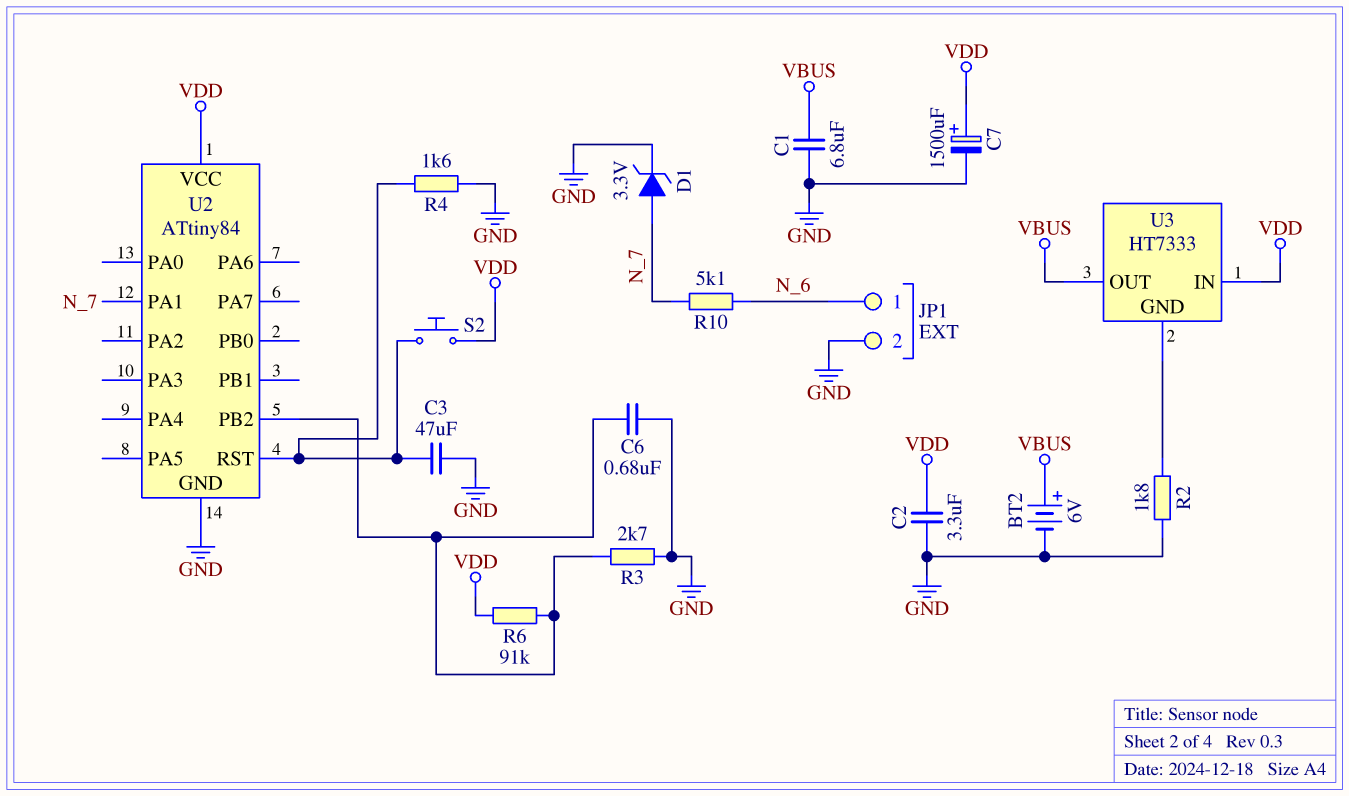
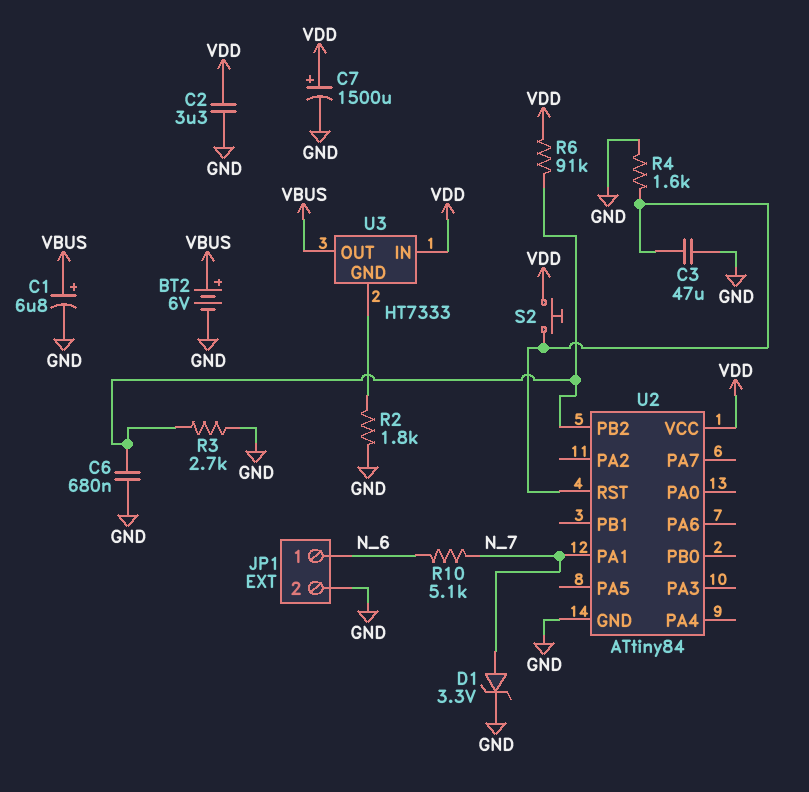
C1: 6.8uF (GND, VBUS) -> 6.8uF (plus VBUS, minus GND)

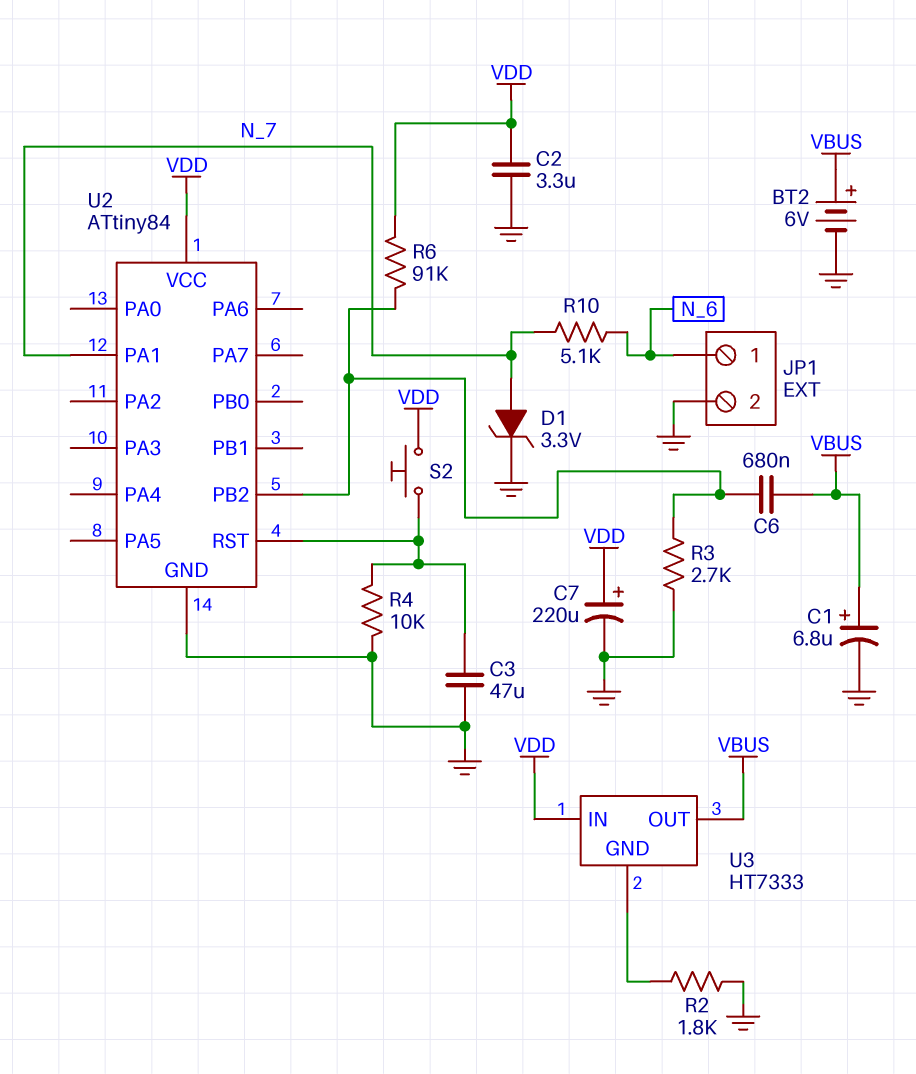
C6: 680nF (GND, U2/PB2) -> 680nF (U2/PB2, VBUS)
C7: 1500uF (plus VDD, minus GND) -> 220uF (plus VDD, minus GND)
R4: 1.6k (GND, U2/RST) -> 10k (GND, U2/RST)

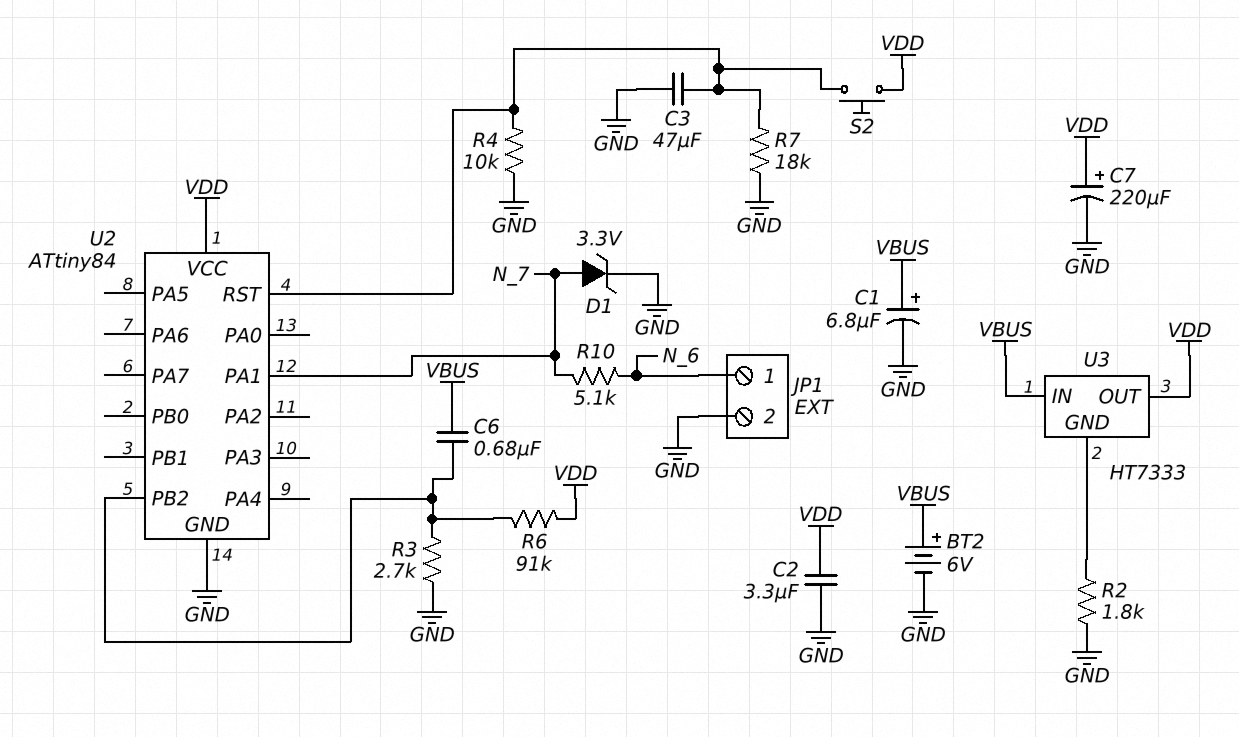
R7: none -> 18k (GND, U2/RST)
U3 pin IN: VDD -> VBUS
U3 pin OUT: VBUS -> VDD

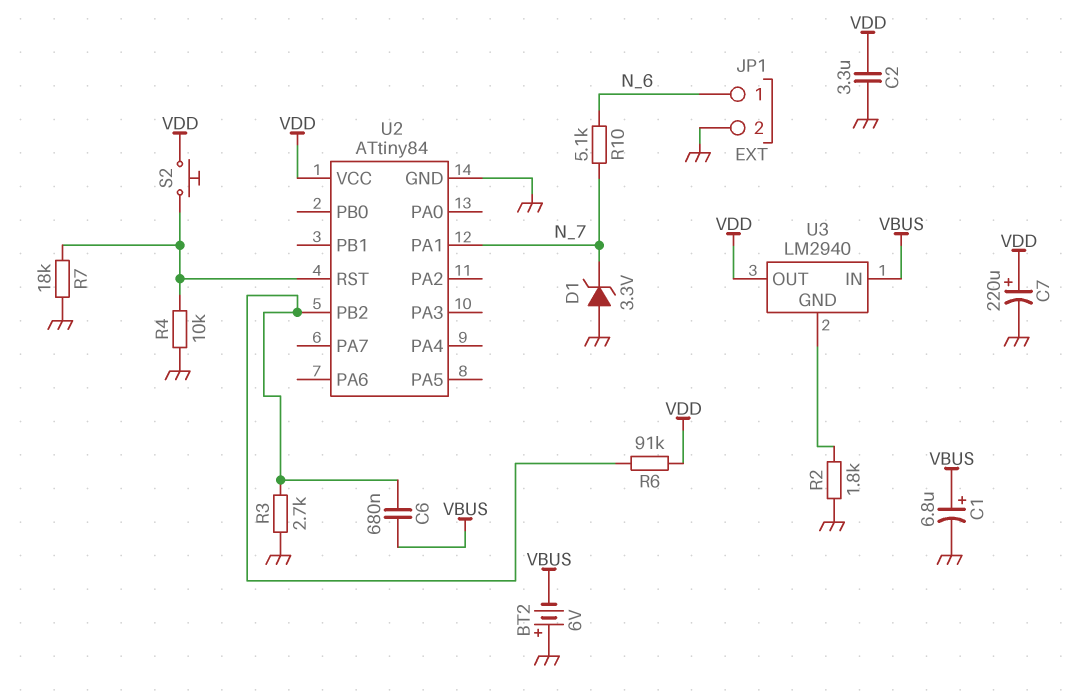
BT2: 6V (plus VBUS, minus GND) -> 6V (plus GND, minus VBUS)
C3: 47uF (GND, U2/RST) -> none
D1: zener 3.3V (A N_7, K GND) -> zener 3.3V (A GND, K N_7)
U3: HT7333 -> LM2940

